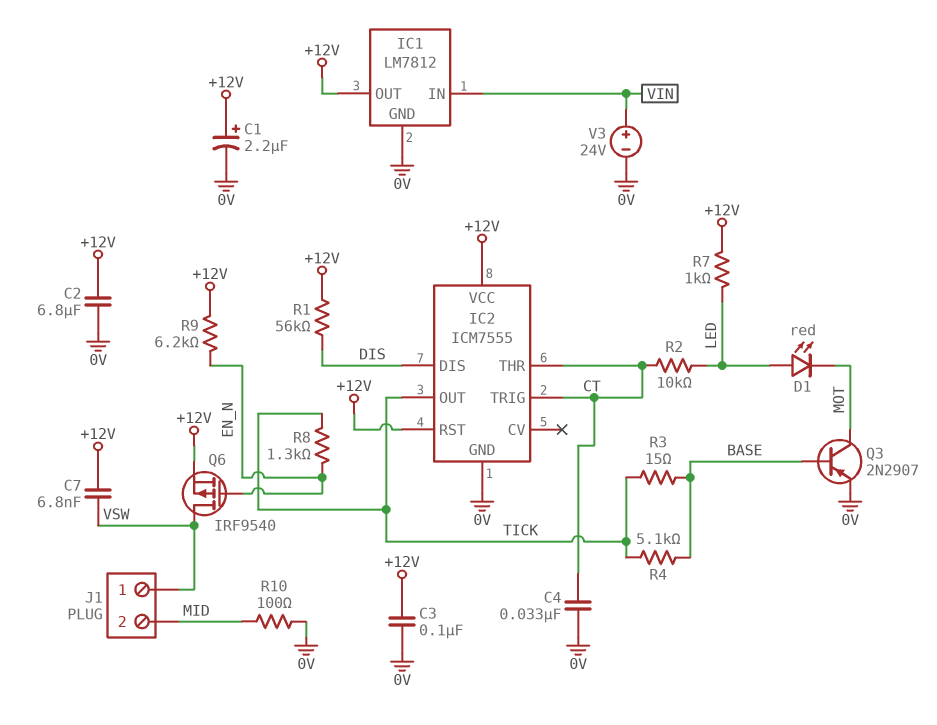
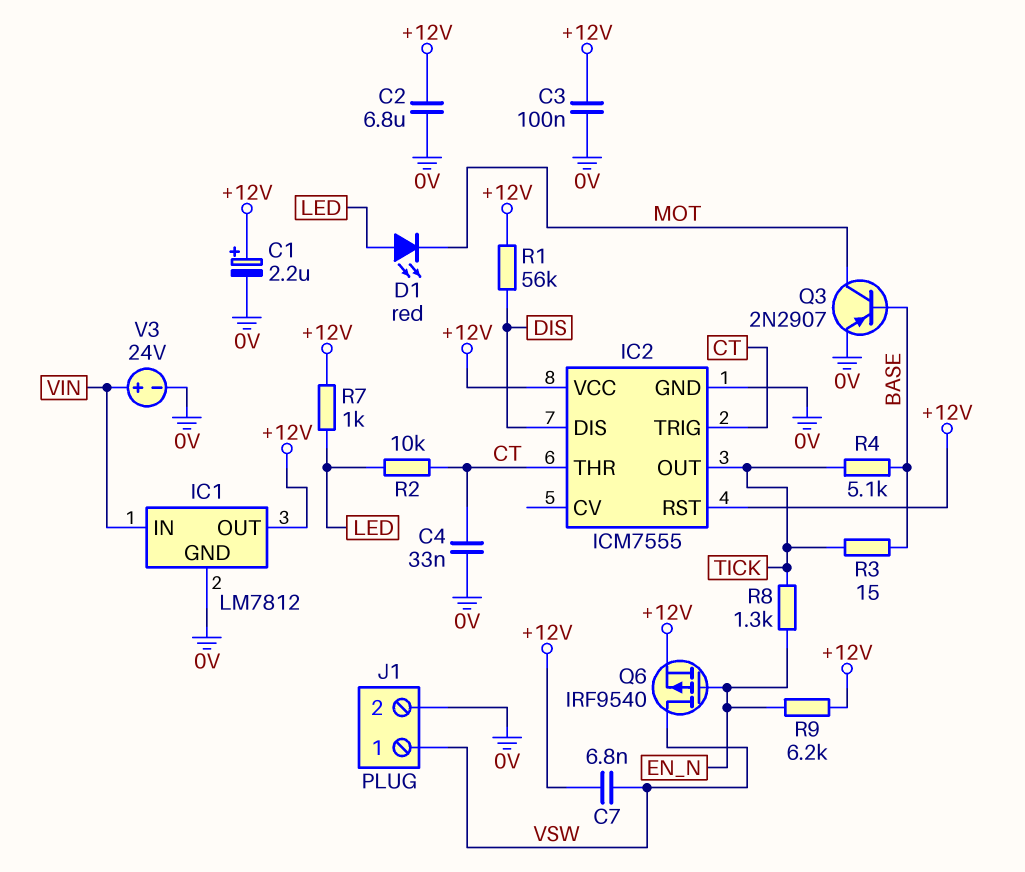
J1 pin 2: MID -> 0V
R10: 100 (0V, MID) -> none

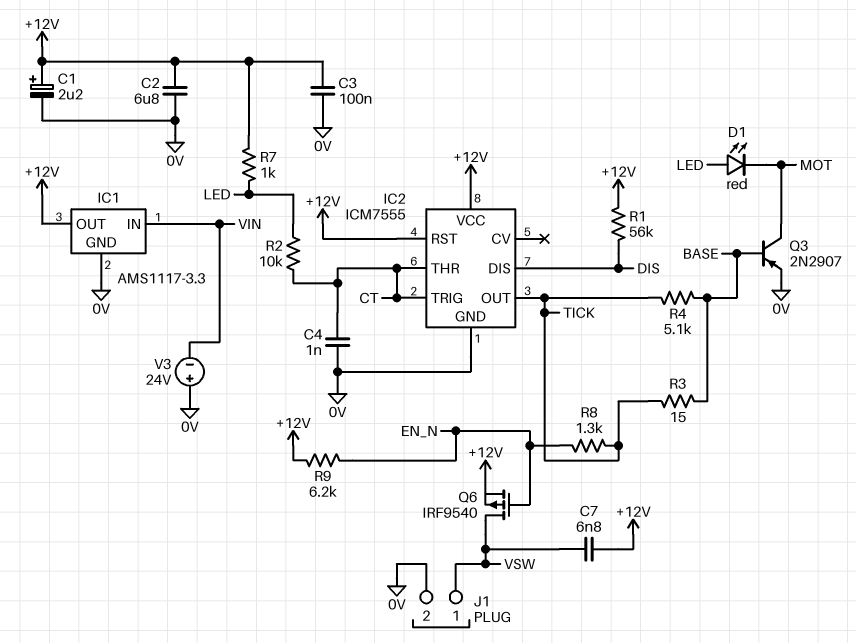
C4: 33nF (0V, CT) -> 1nF (0V, CT)
IC1: LM7812 -> AMS1117-3.3
V3: 24V (plus VIN, minus 0V) -> 24V (plus 0V, minus VIN)

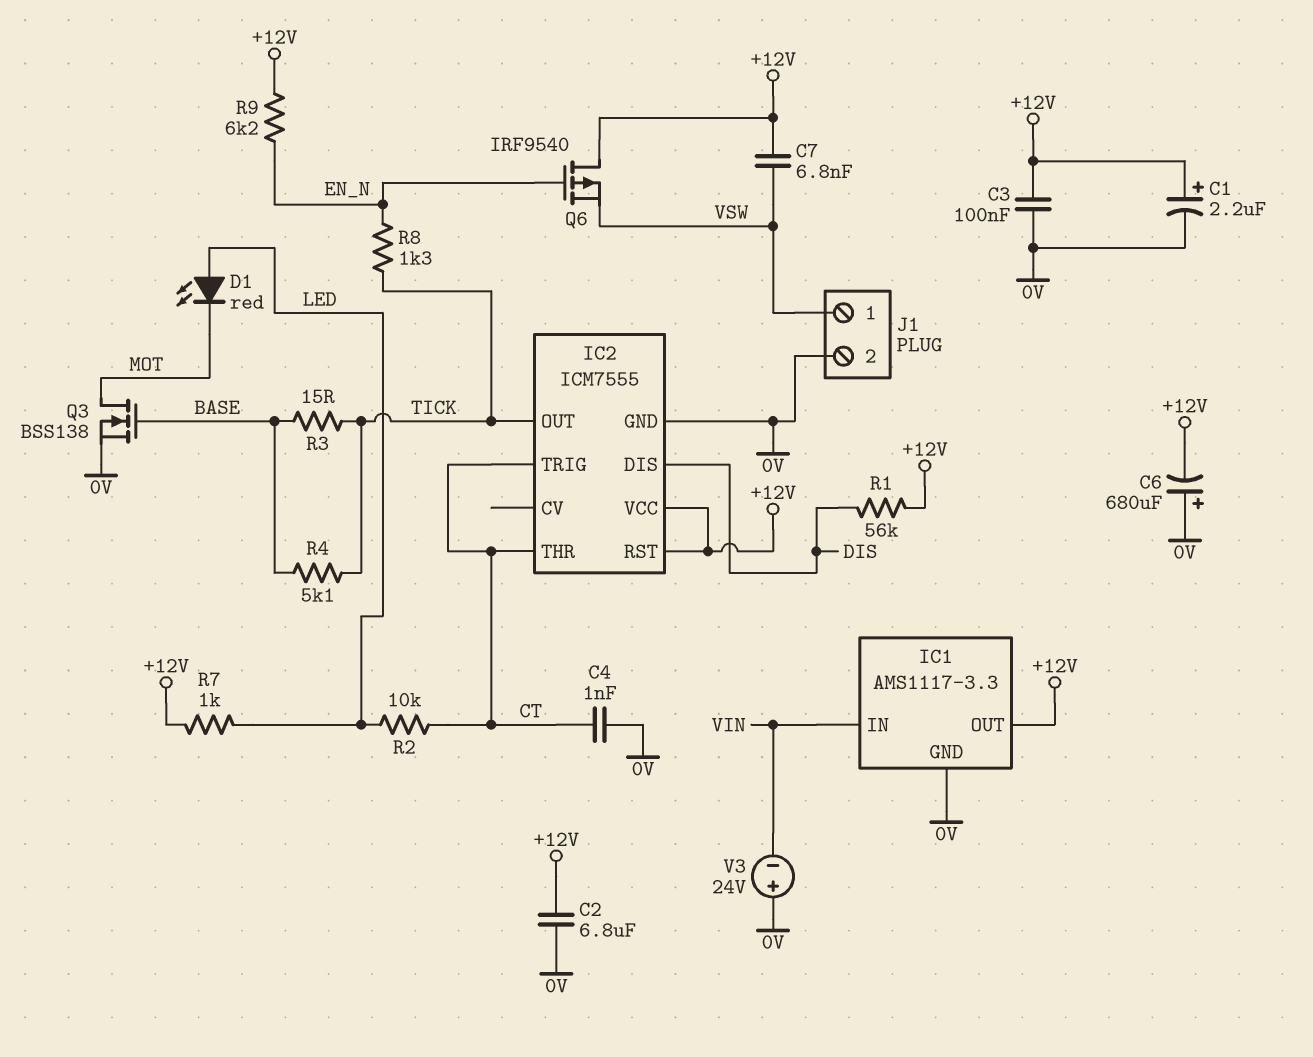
C6: none -> 680uF (plus 0V, minus +12V)
Q3: PNP 2N2907 (B BASE, C MOT, E 0V) -> NMOS BSS138 (G BASE, D MOT, S 0V)
Q6: PMOS IRF9540 (G EN_N, D VSW, S +12V) -> PMOS IRF9540 (G EN_N, D +12V, S VSW)

